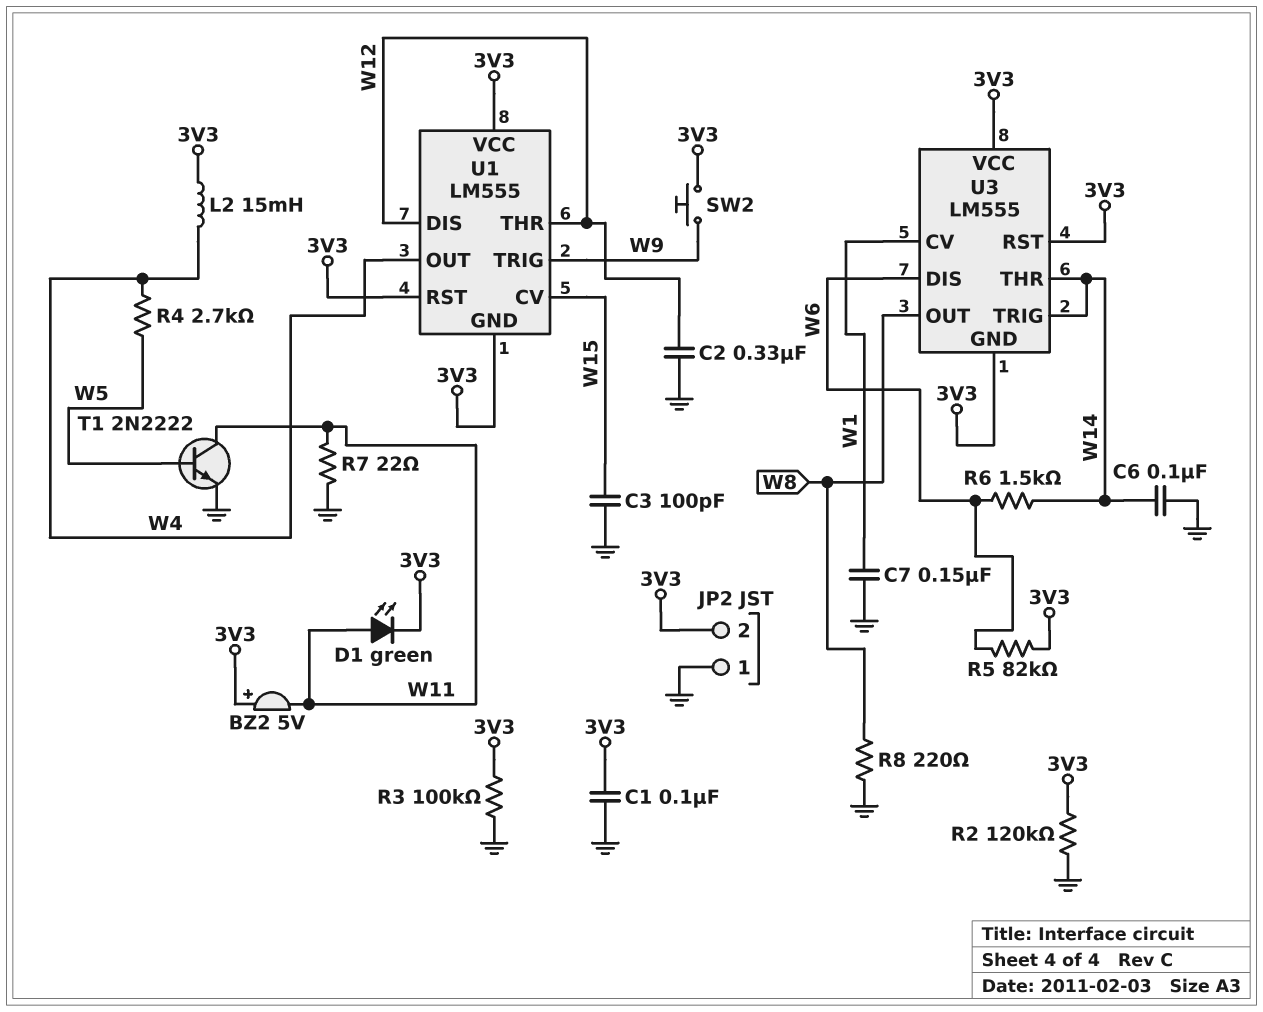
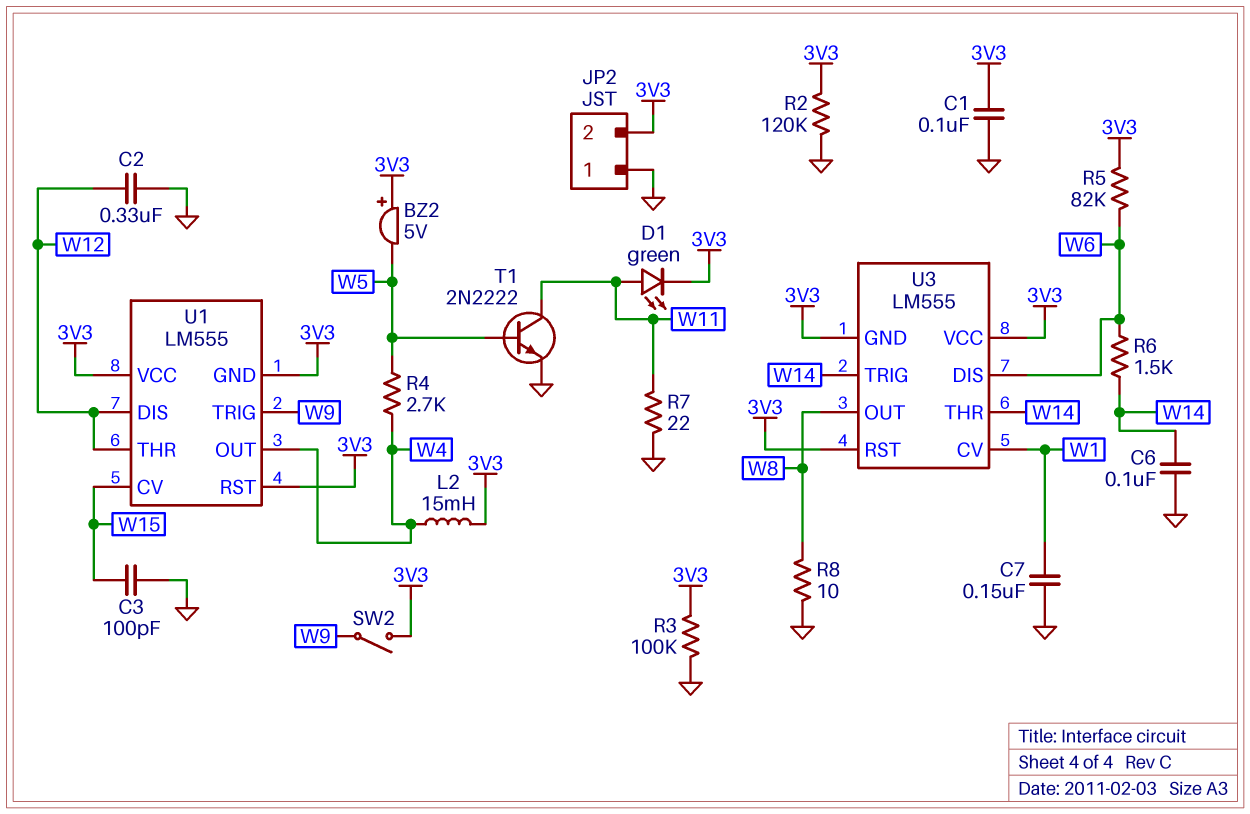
BZ2: buzzer 5V (plus 3V3, minus W11) -> buzzer 5V (plus 3V3, minus W5)
R8: 220 (GND, W8) -> 10 (GND, W8)
SW2: button (3V3, W9) -> switch (3V3, W9)

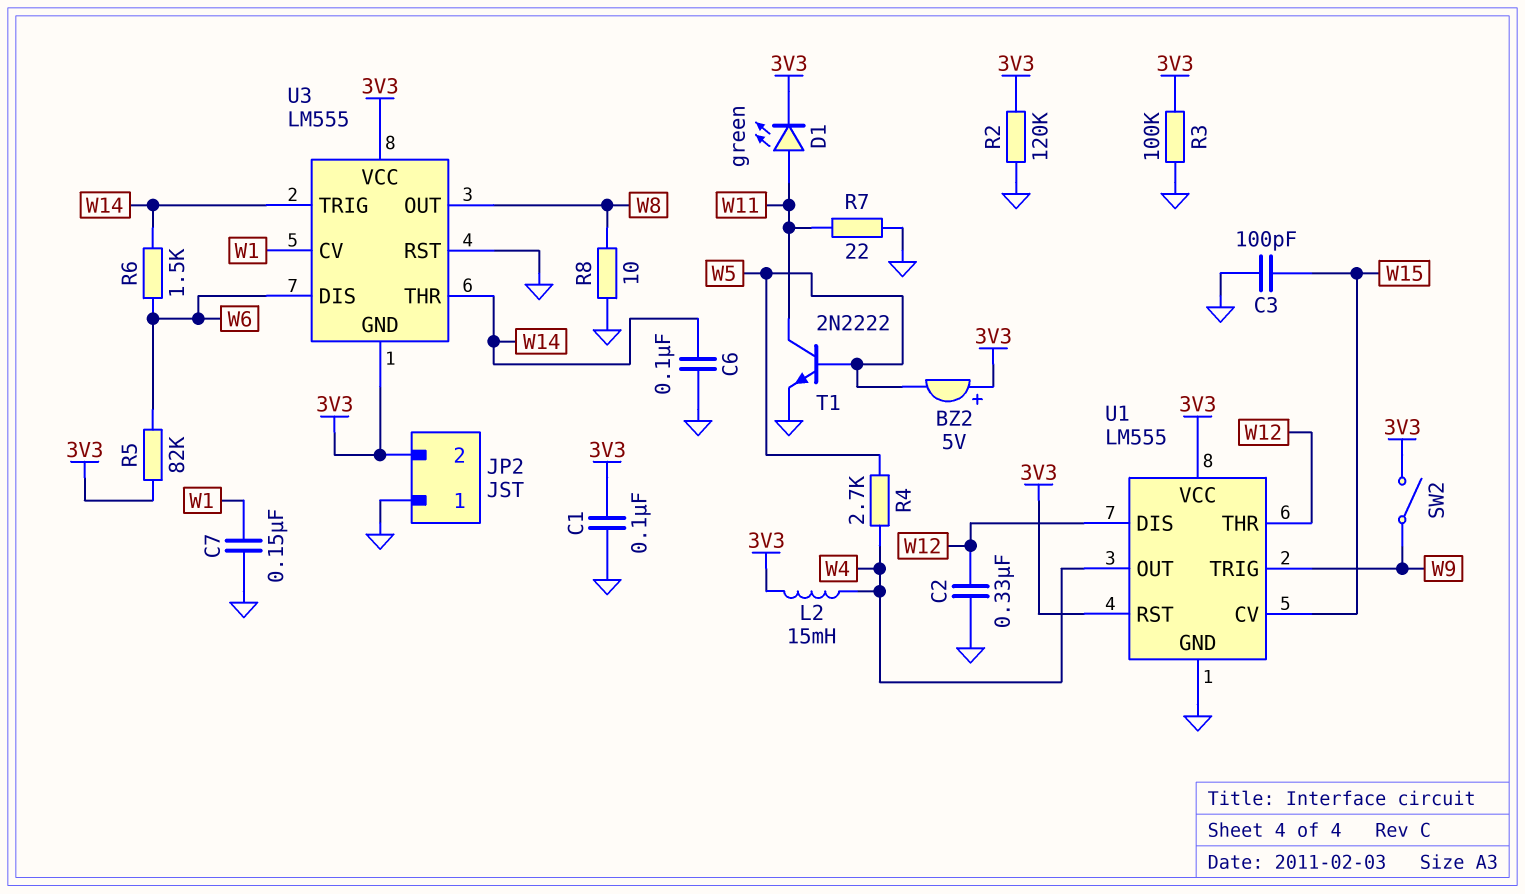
U1 pin GND: 3V3 -> GND
U3 pin RST: 3V3 -> GND

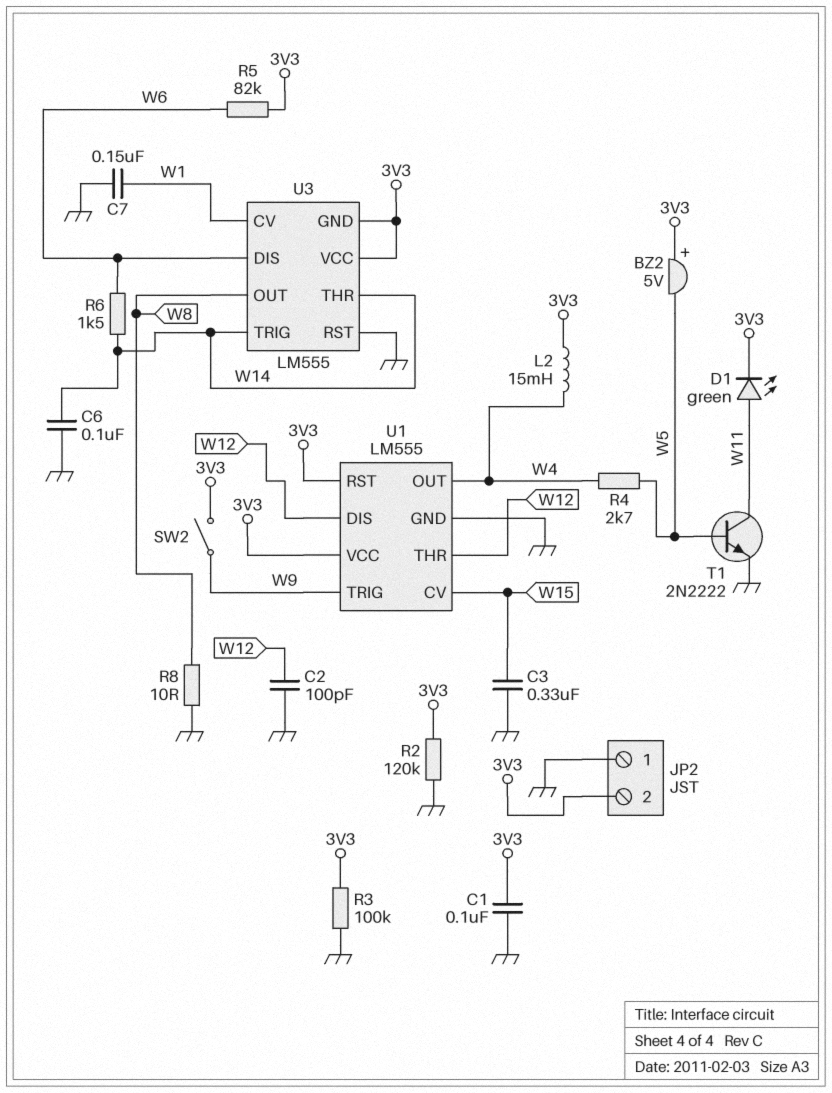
C2: 330nF (GND, W12) -> 100pF (GND, W12)
C3: 100pF (GND, W15) -> 330nF (GND, W15)
R7: 22 (GND, W11) -> none

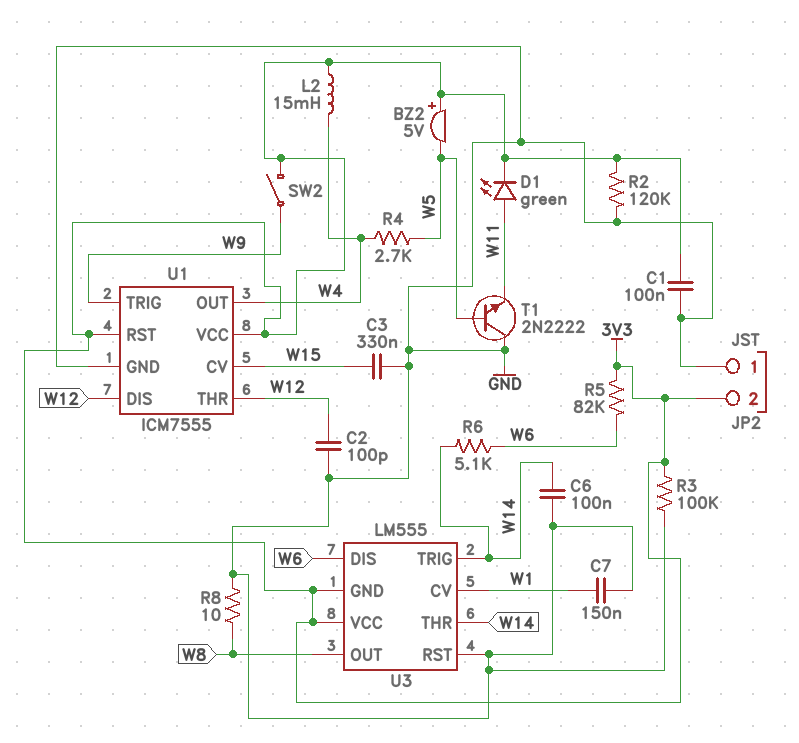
R6: 1.5k (W6, W14) -> 5.1k (W6, W14)
T1: NPN 2N2222 (B W5, C W11, E GND) -> NPN 2N2222 (B W5, C GND, E W11)
U1: LM555 -> ICM7555

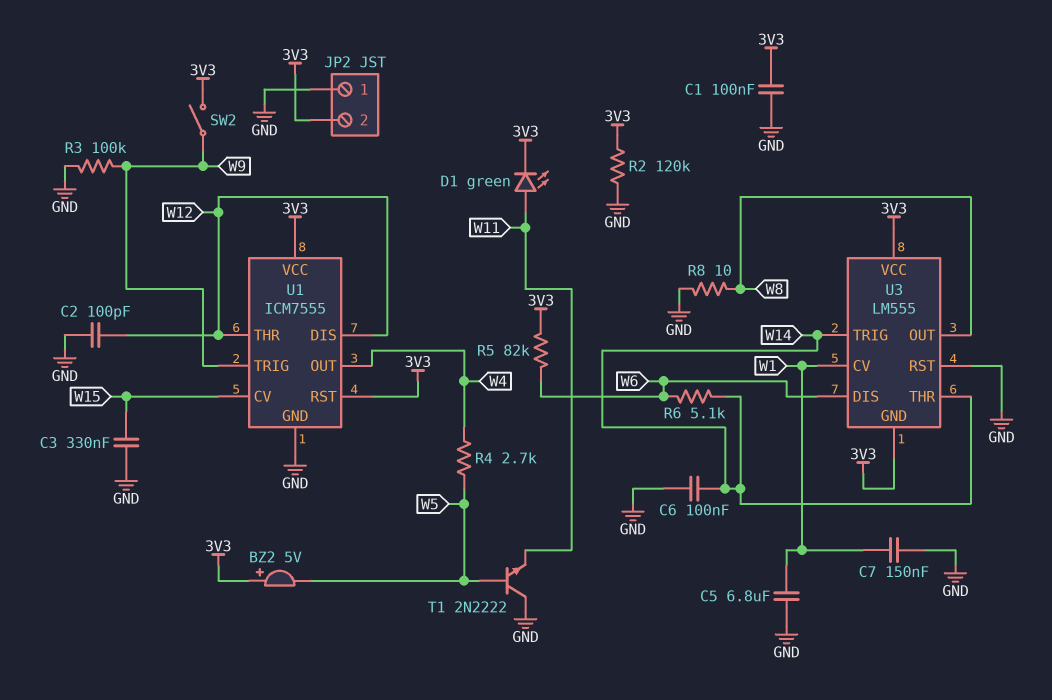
C5: none -> 6.8uF (GND, W1)
L2: 15mH (3V3, W4) -> none
R3: 100k (3V3, GND) -> 100k (GND, W9)

